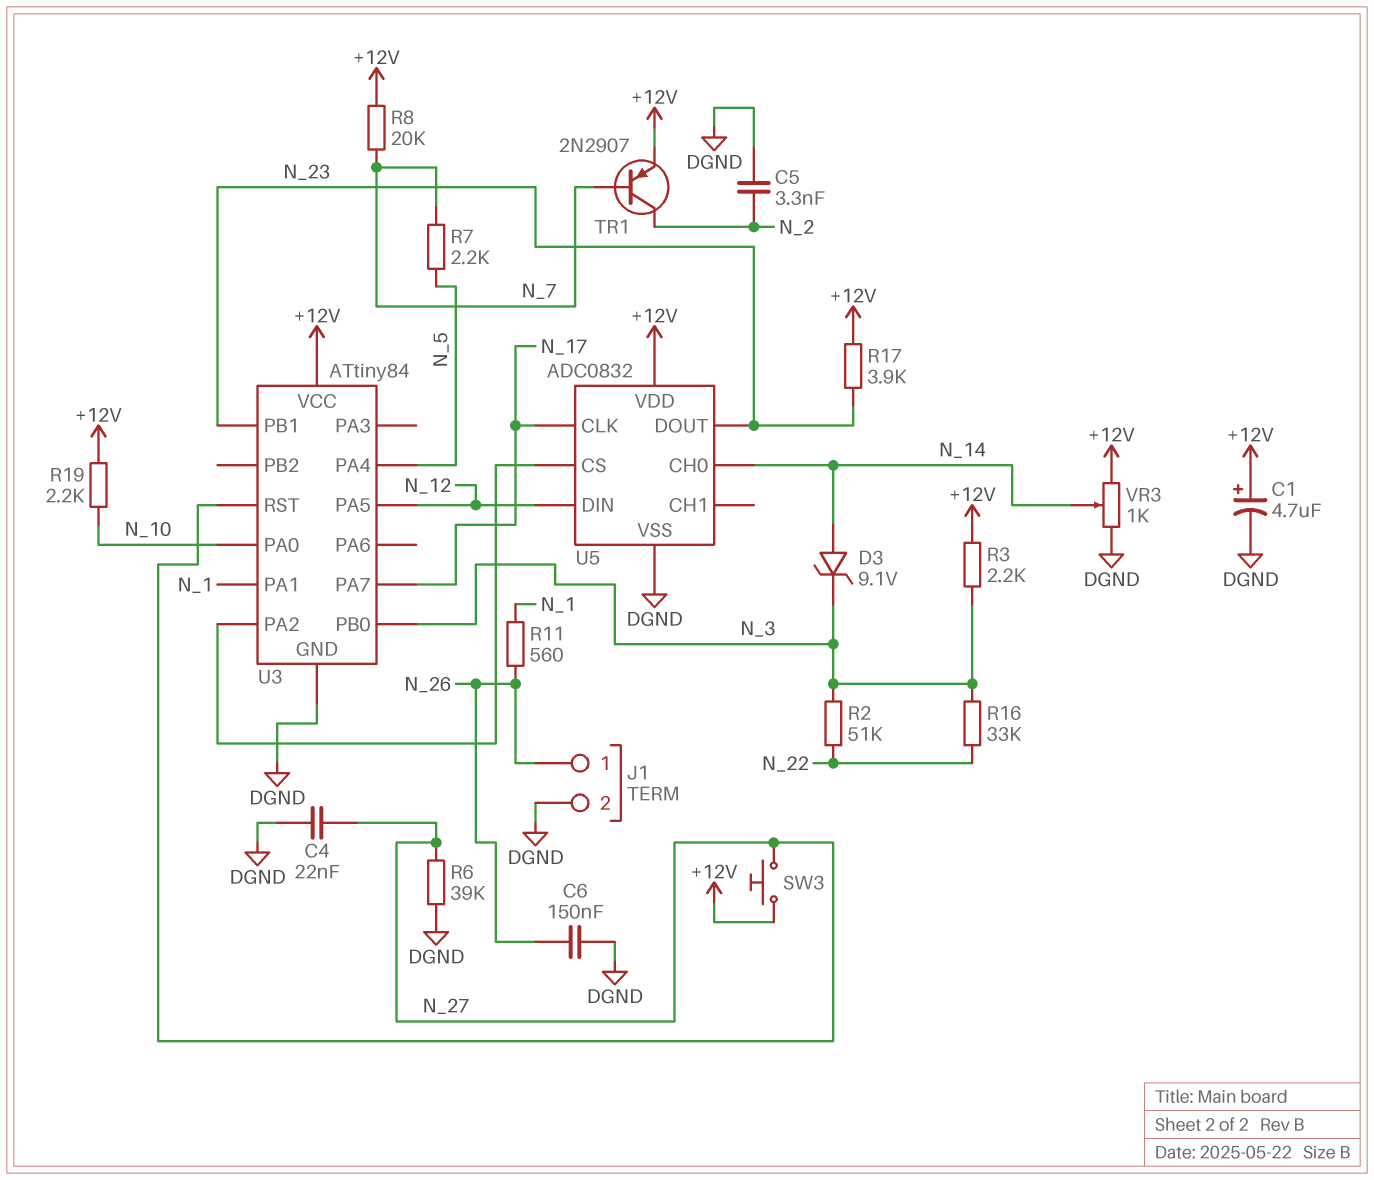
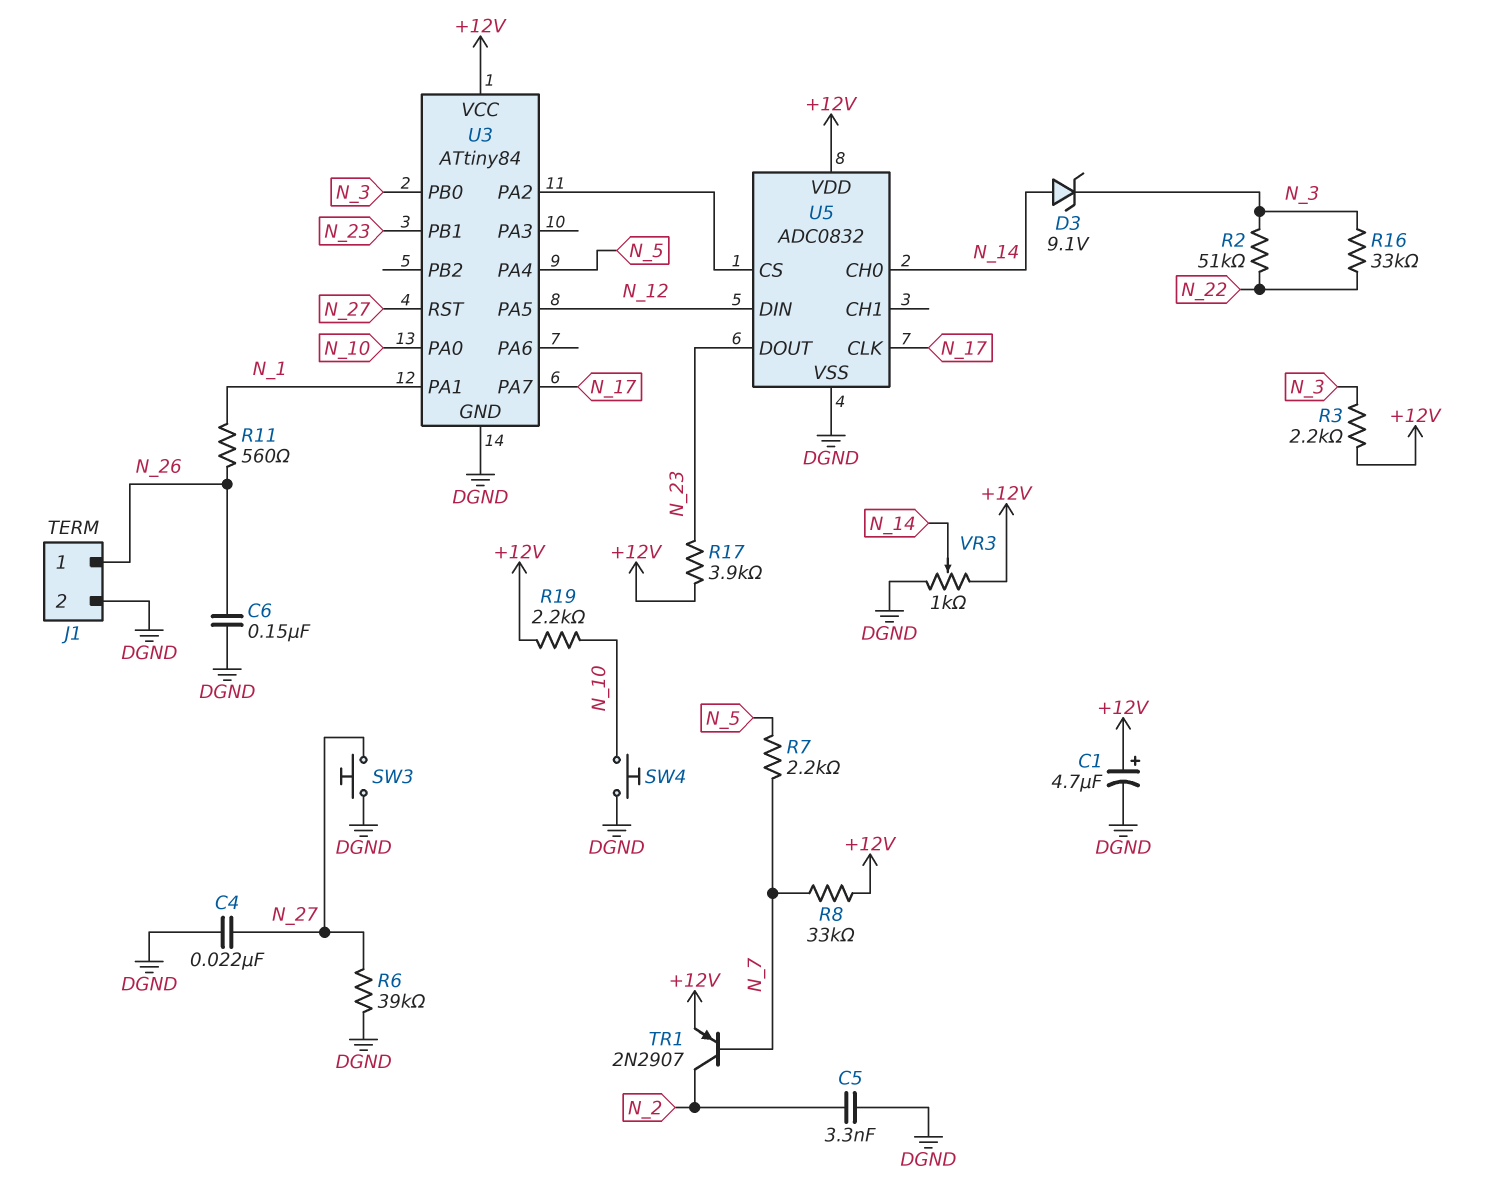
R8: 20k (+12V, N_7) -> 33k (+12V, N_7)
SW3: button (+12V, N_27) -> button (DGND, N_27)
SW4: none -> button (DGND, N_10)

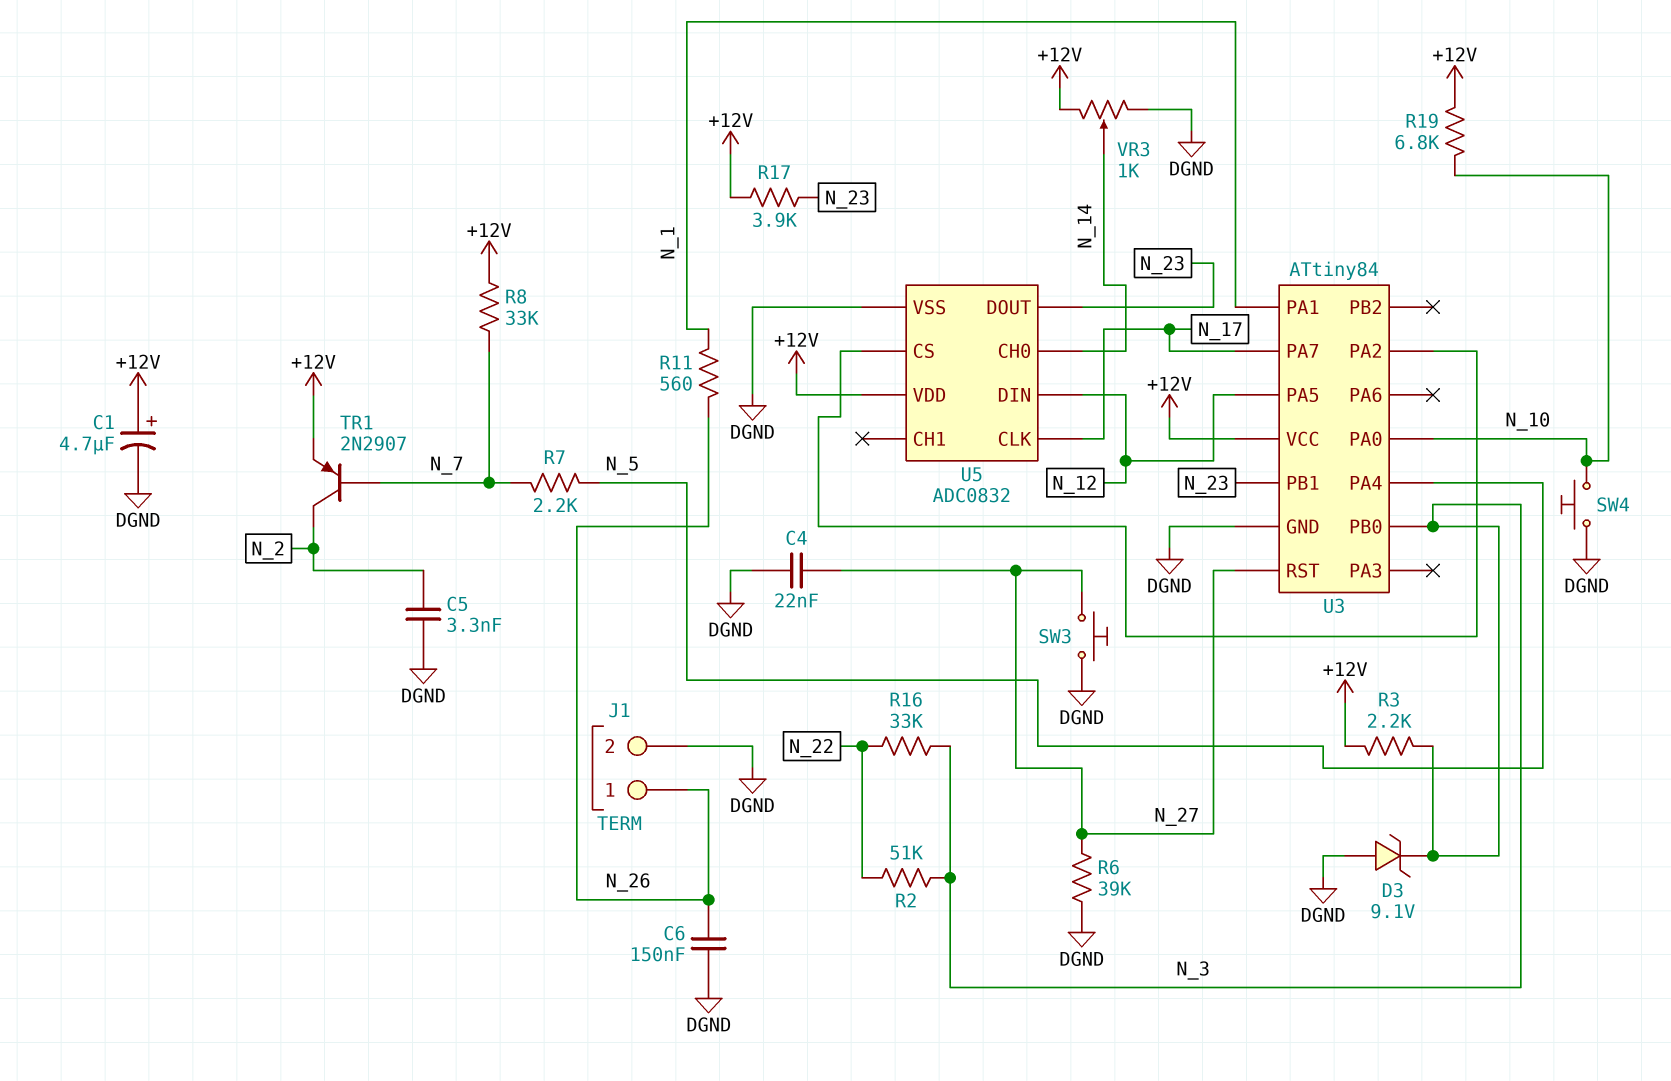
D3: zener 9.1V (A N_14, K N_3) -> zener 9.1V (A DGND, K N_3)
R19: 2.2k (+12V, N_10) -> 6.8k (+12V, N_10)

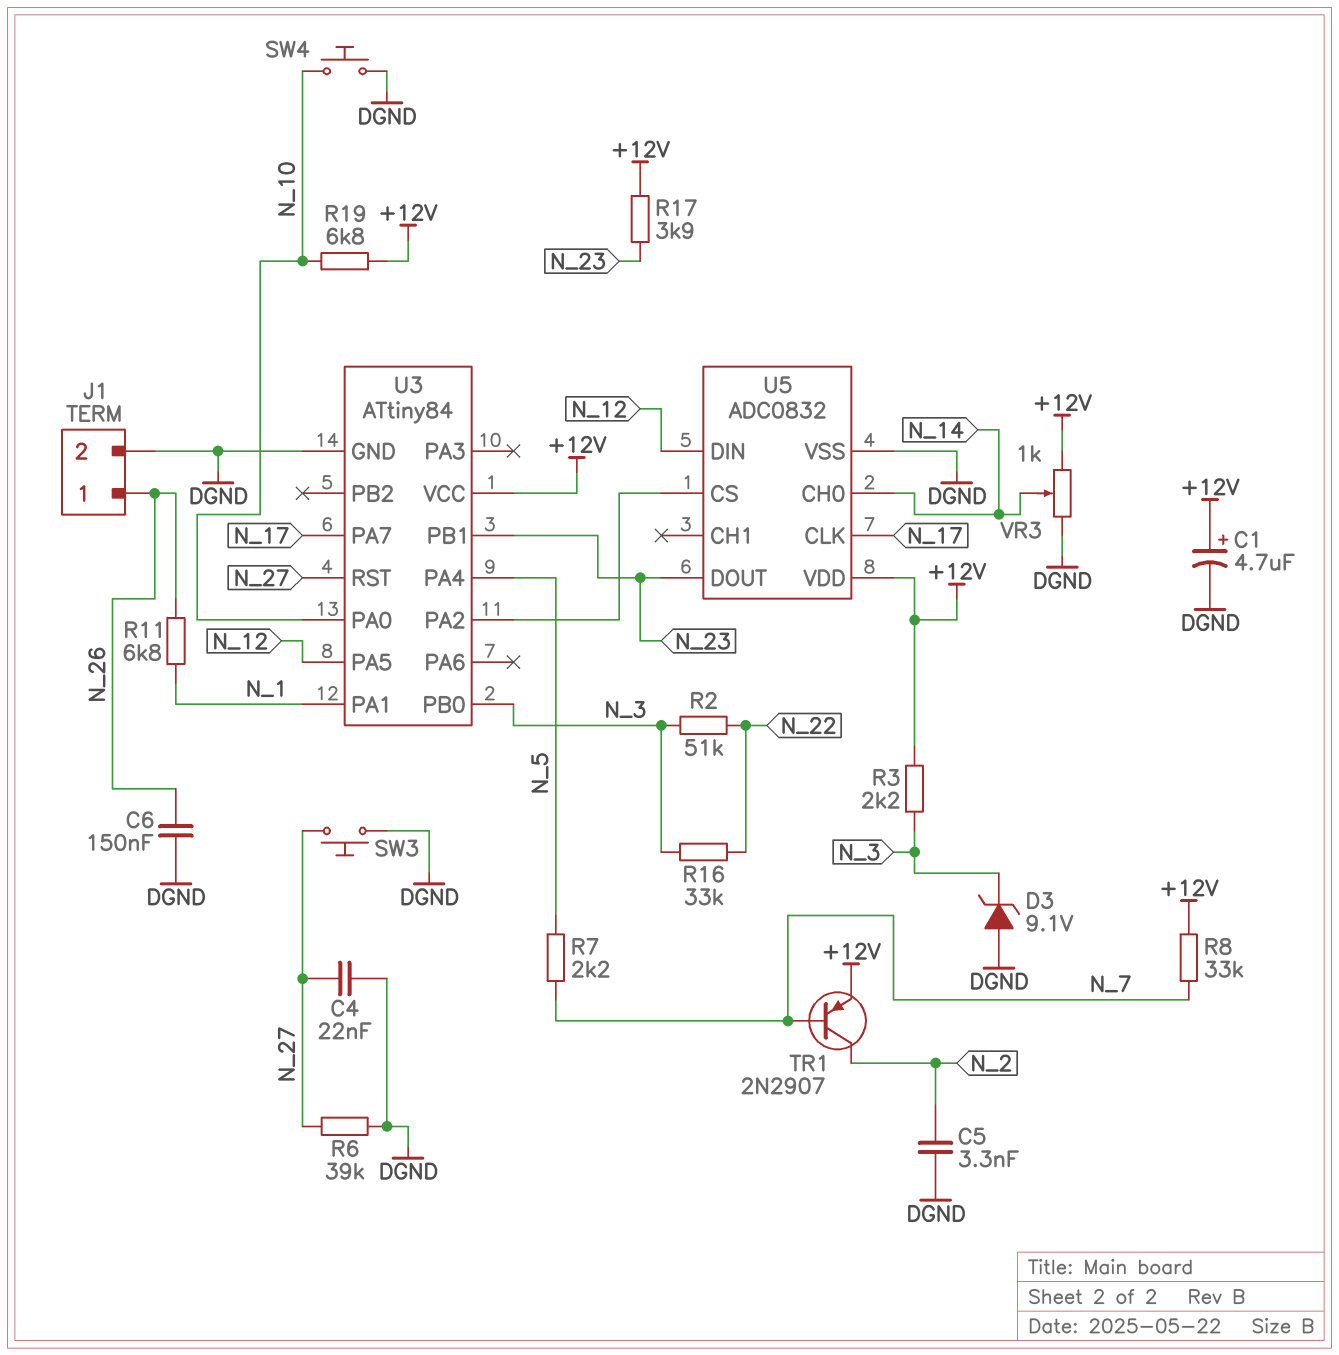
R11: 560 (N_1, N_26) -> 6.8k (N_1, N_26)

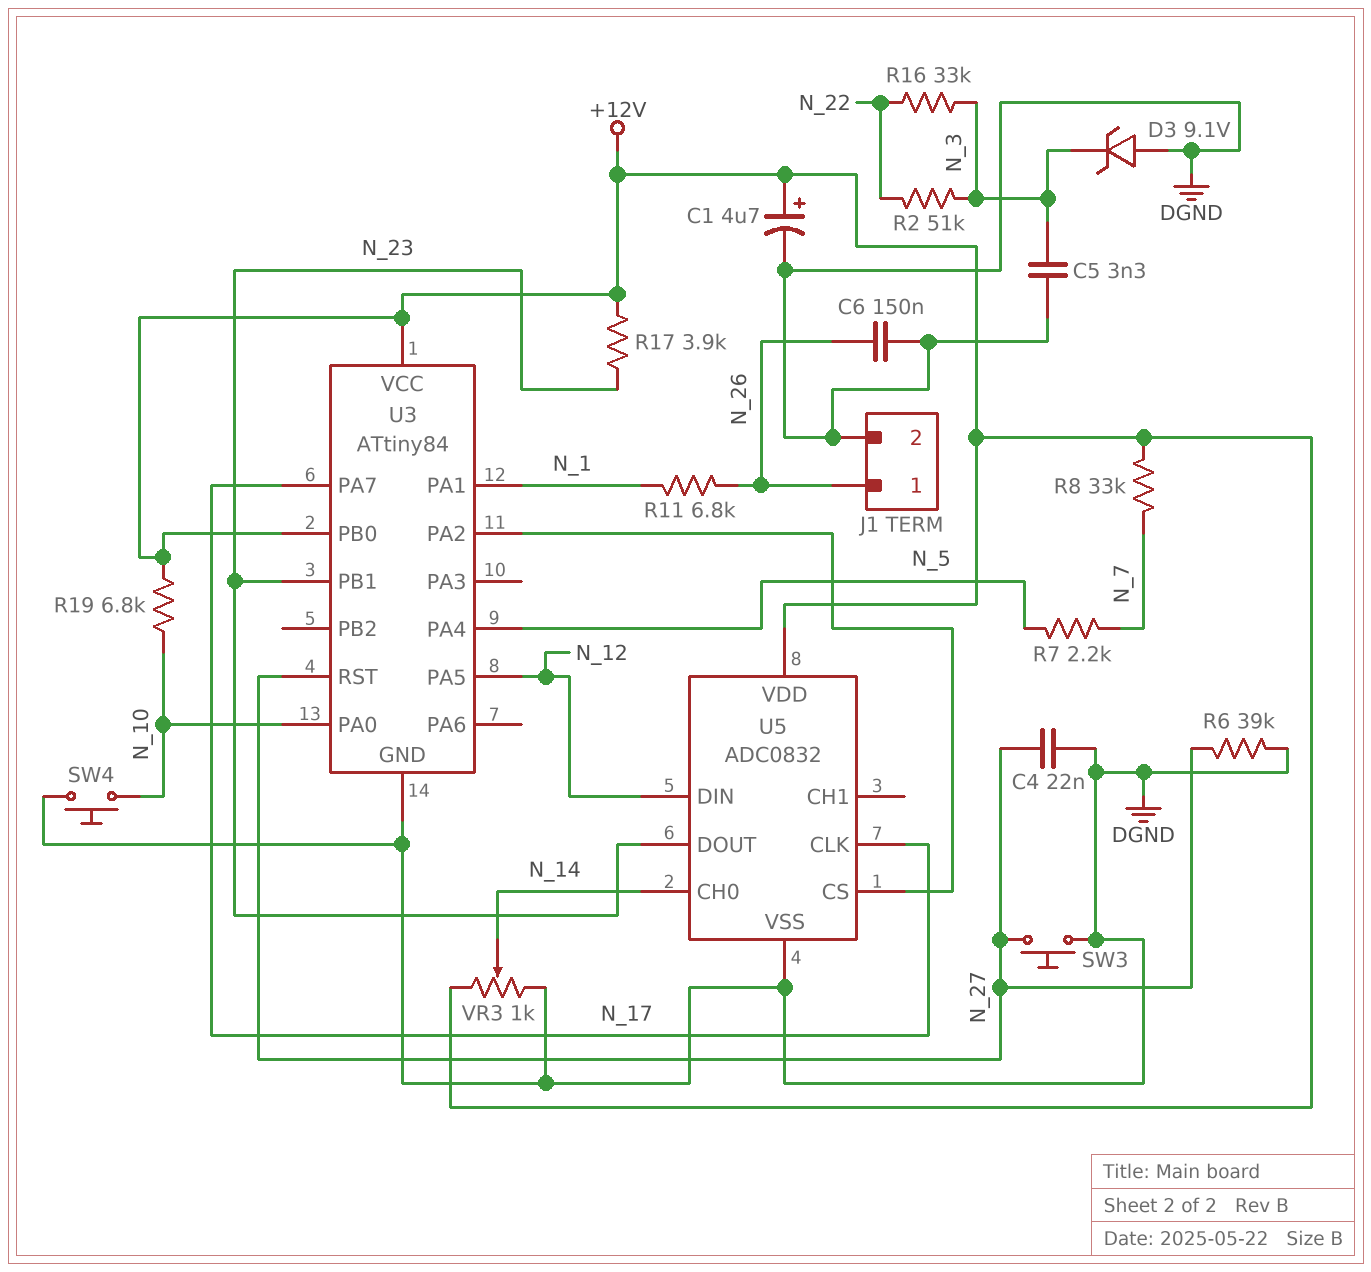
C5: 3.3nF (DGND, N_2) -> 3.3nF (DGND, N_3)
R3: 2.2k (+12V, N_3) -> none
TR1: PNP 2N2907 (B N_7, C N_2, E +12V) -> none
U3 pin PB0: N_3 -> +12V

